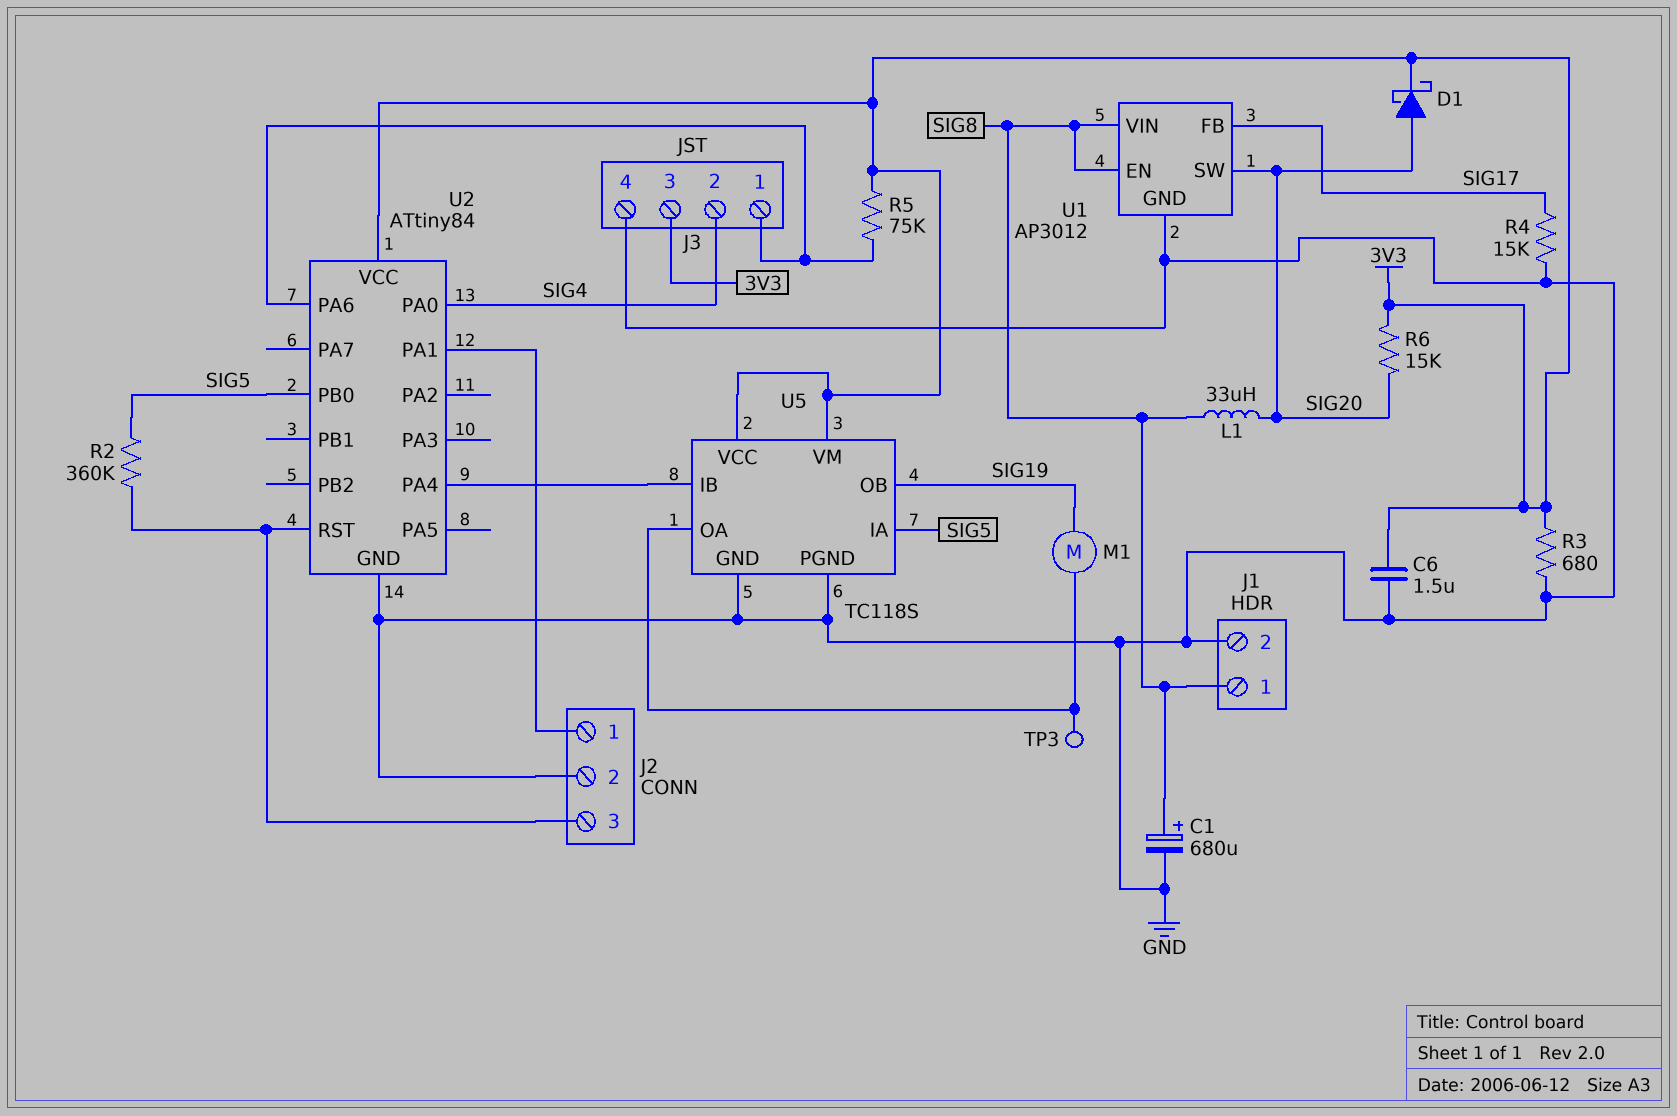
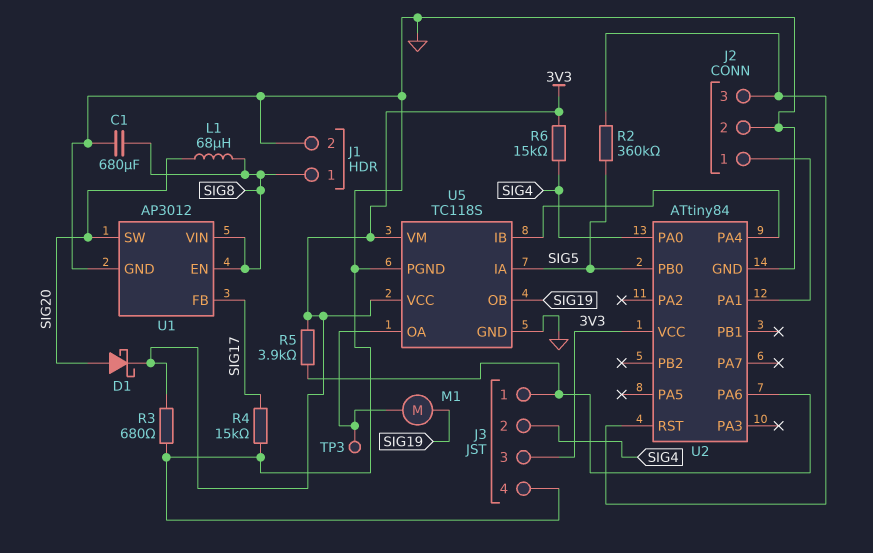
C1: 680uF (plus SIG8, minus GND) -> 680uF (GND, SIG8)
C6: 1.5uF (3V3, GND) -> none
L1: 33uH (SIG8, SIG20) -> 68uH (SIG8, SIG20)
R5: 75k (3V3, J3/1) -> 3.9k (3V3, J3/1)
R6: 15k (3V3, SIG20) -> 15k (3V3, SIG4)

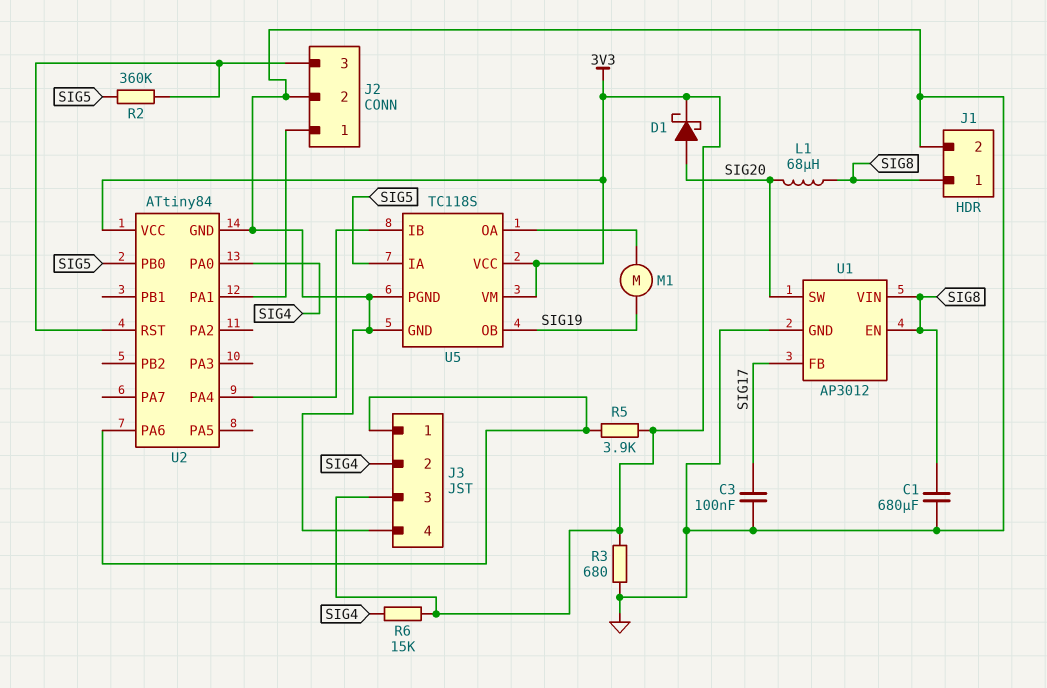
C3: none -> 100nF (GND, SIG17)
R4: 15k (GND, SIG17) -> none
TP3: test point (U5/OA) -> none

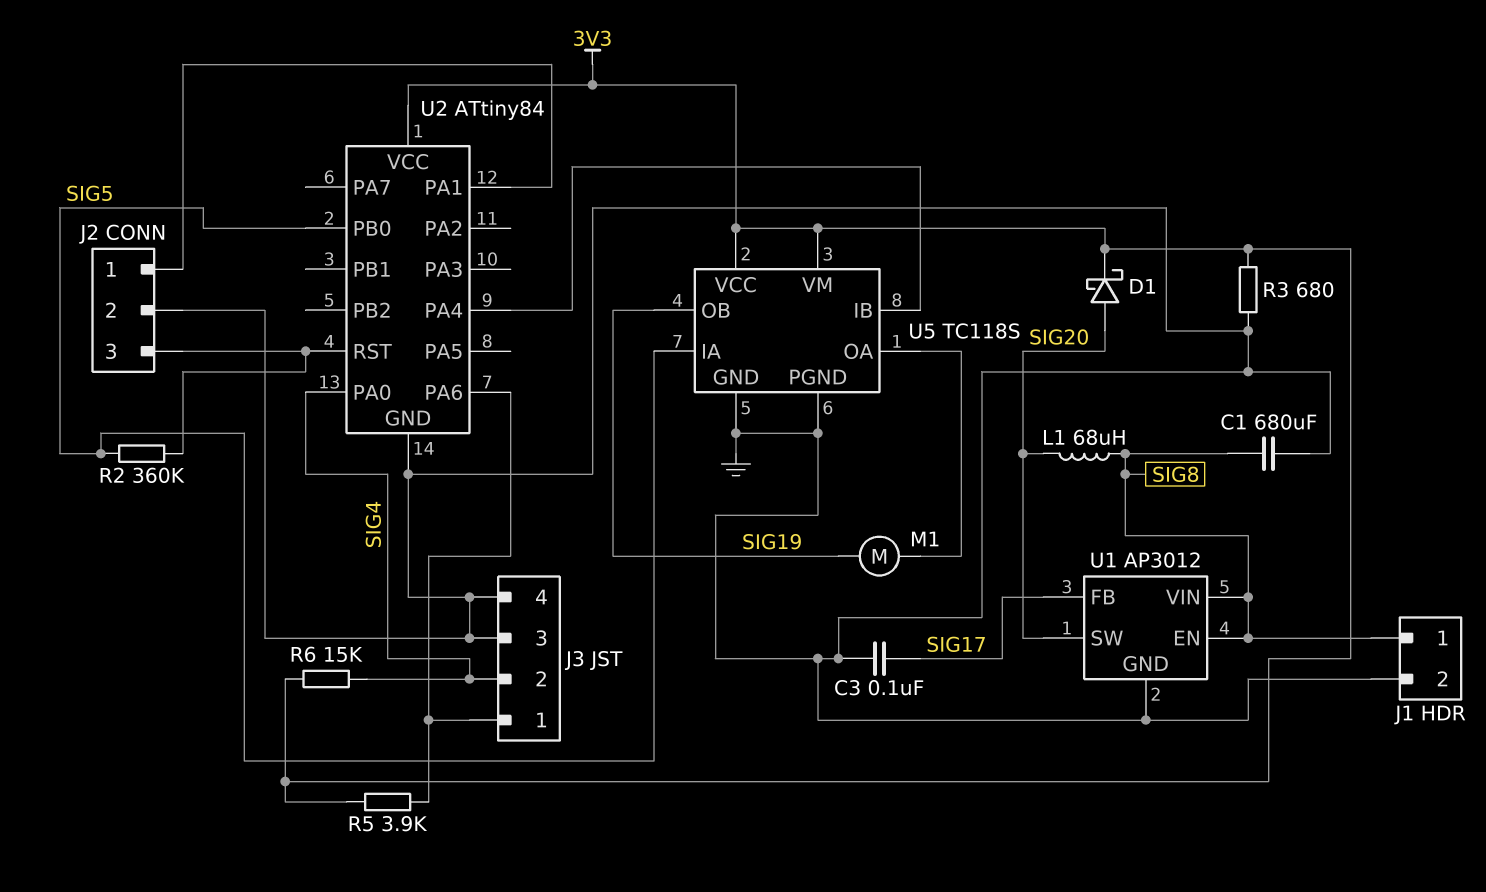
J3 pin 3: 3V3 -> GND

